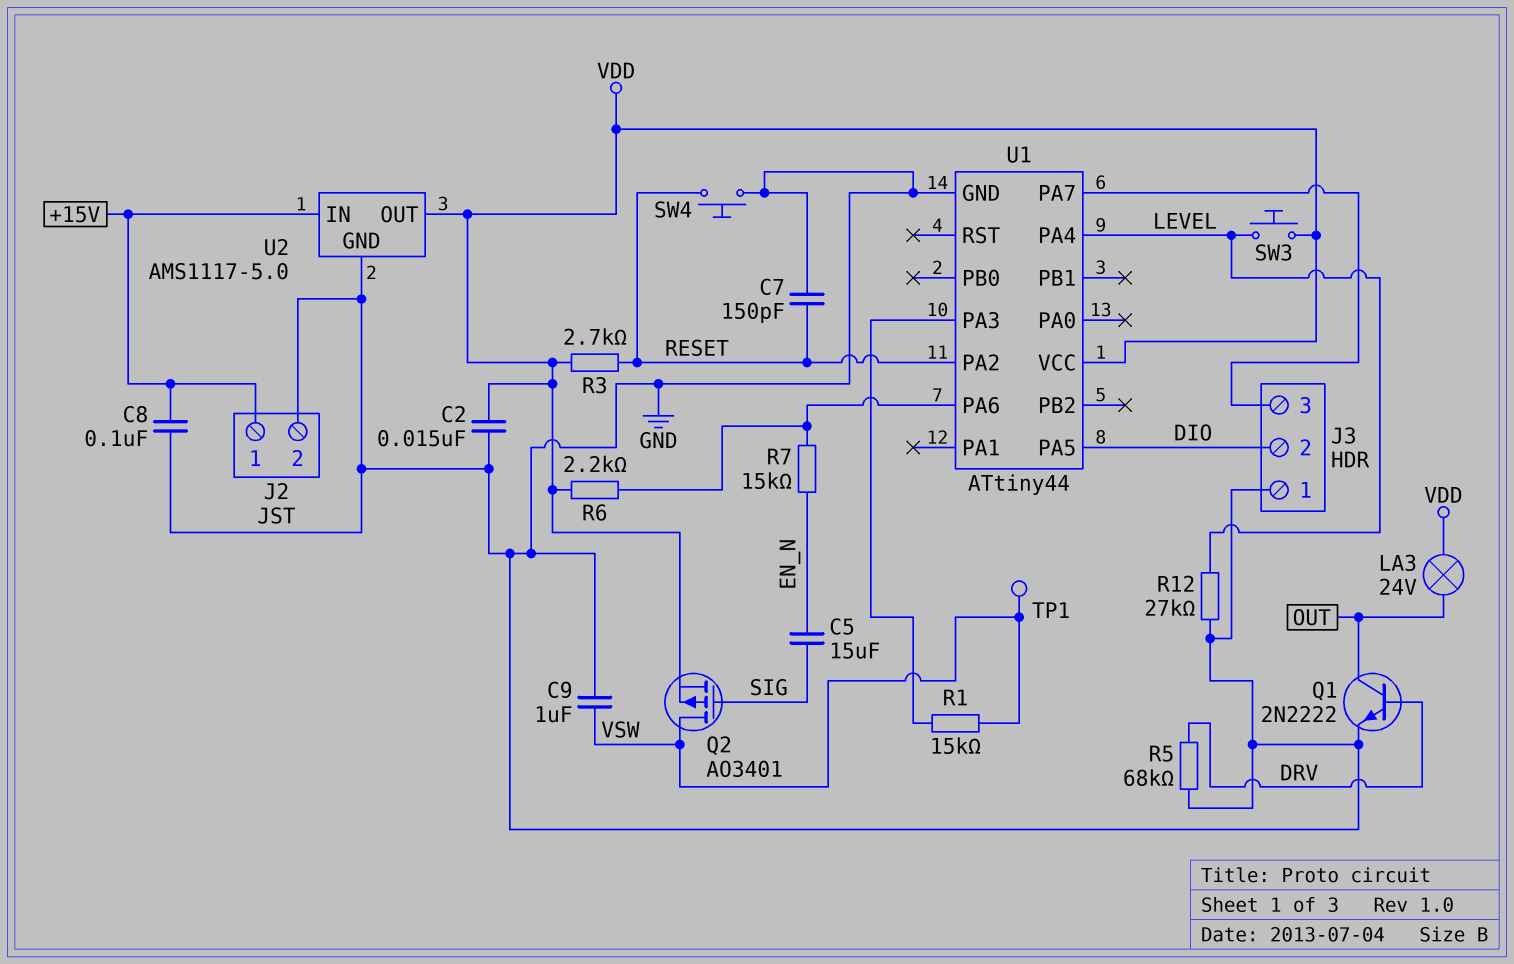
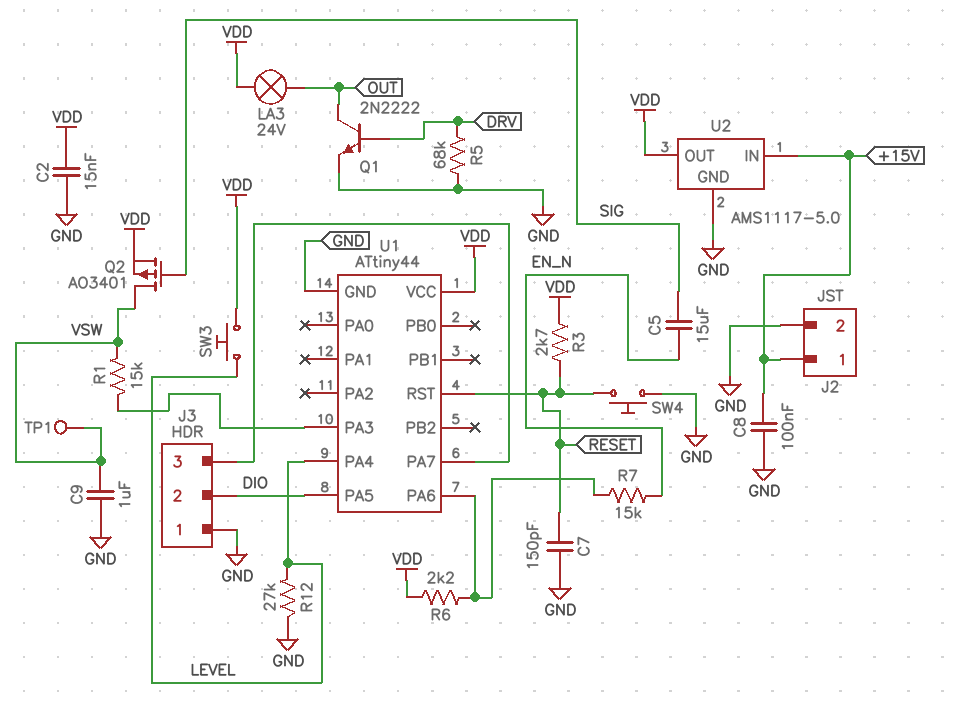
U1 pin PA2: RESET -> none
U1 pin RST: none -> RESET

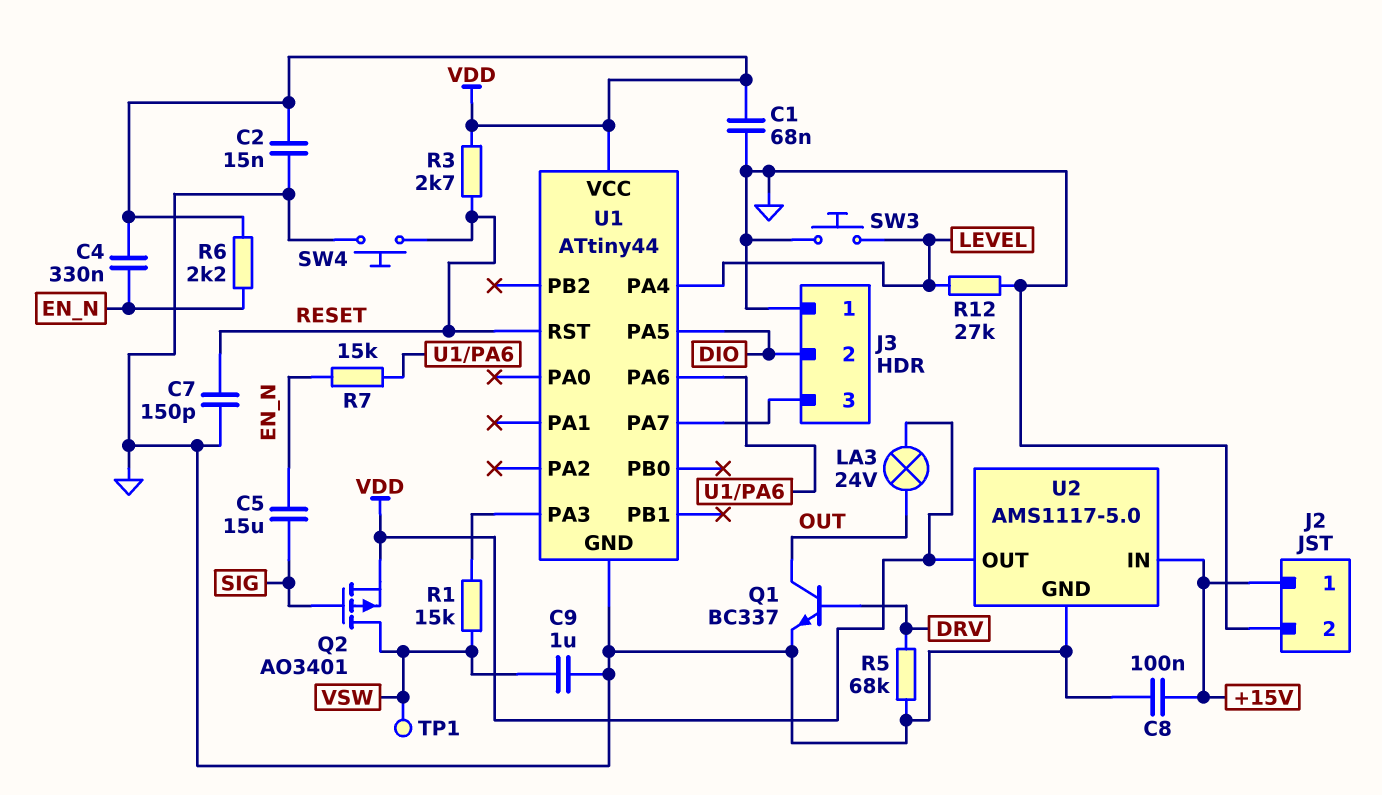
C1: none -> 68nF (GND, VDD)
C4: none -> 330nF (EN_N, VDD)
Q1: NPN 2N2222 (B DRV, C OUT, E GND) -> NPN BC337 (B DRV, C OUT, E GND)
R6: 2.2k (U1/PA6, VDD) -> 2.2k (EN_N, VDD)
SW3: button (LEVEL, VDD) -> button (GND, LEVEL)

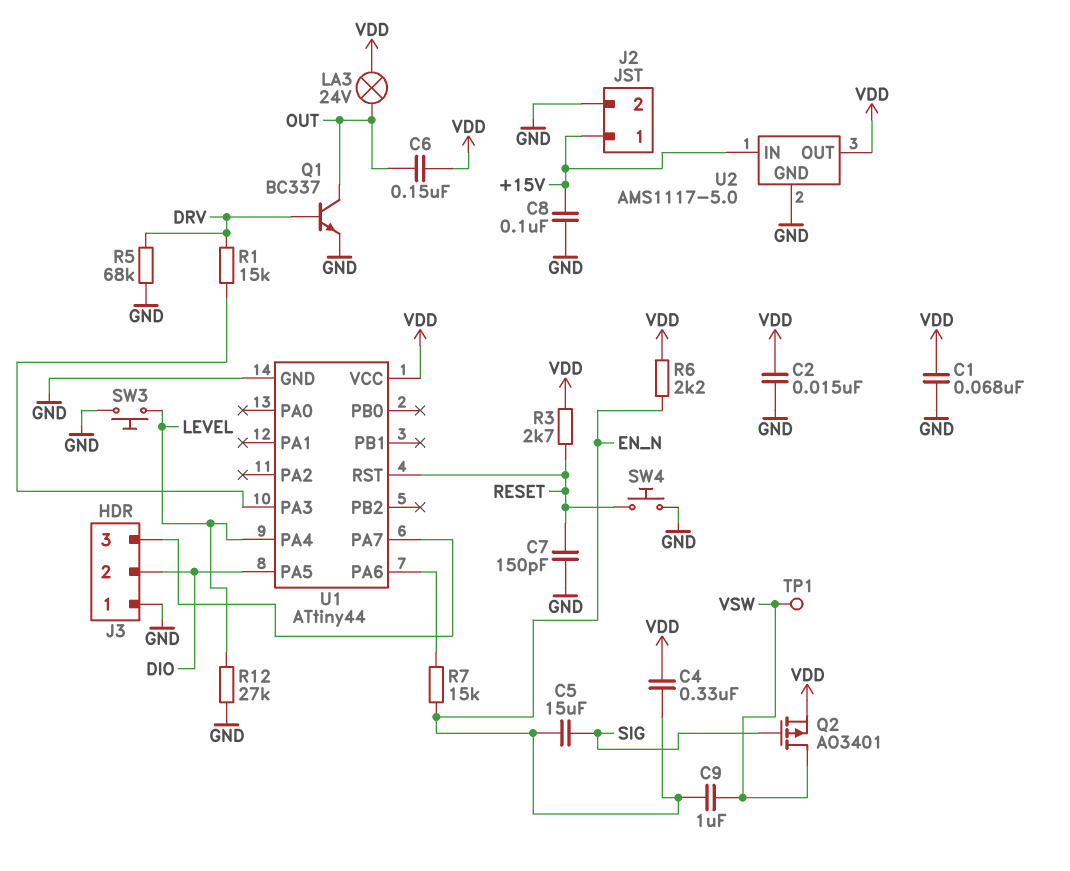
C6: none -> 150nF (OUT, VDD)
C9: 1uF (GND, VSW) -> 1uF (EN_N, VSW)
R1: 15k (U1/PA3, VSW) -> 15k (DRV, U1/PA3)

